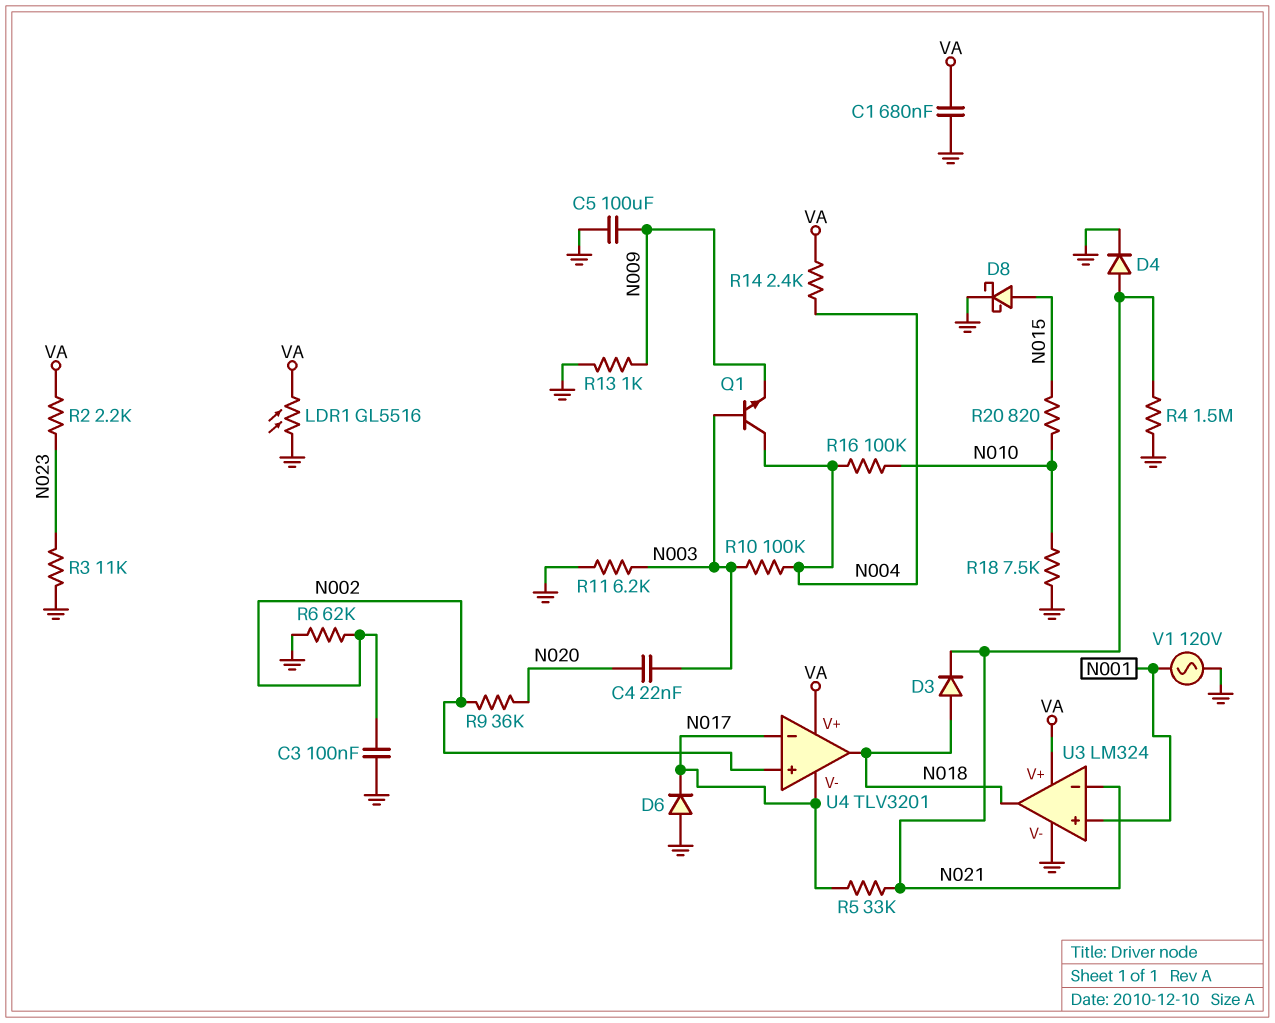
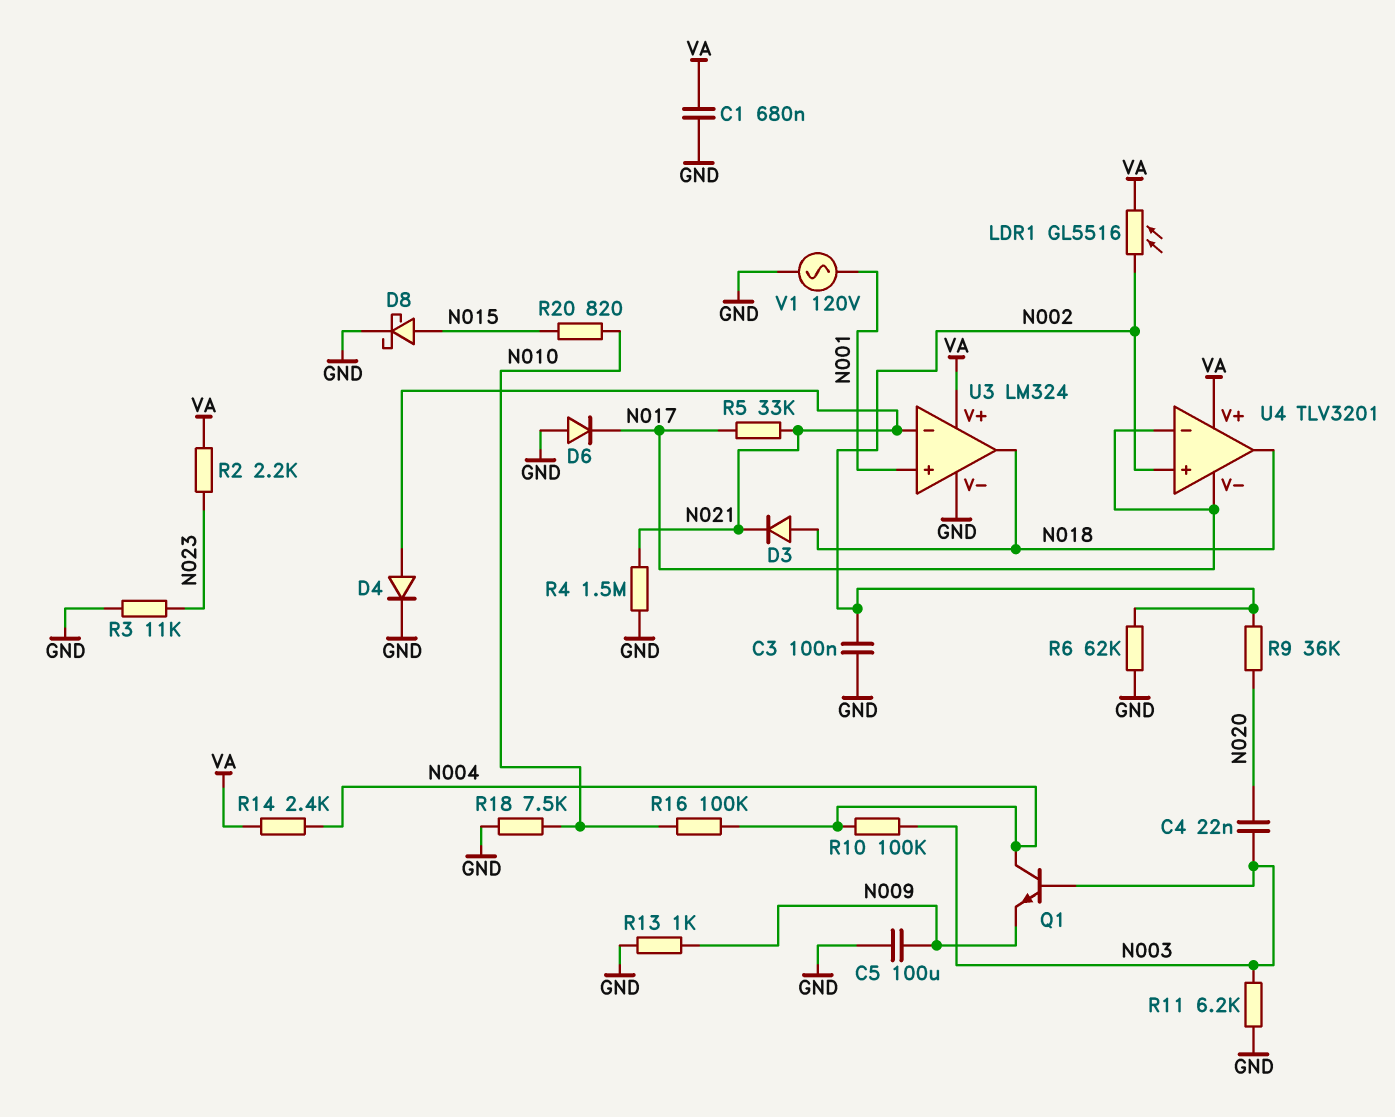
LDR1: GL5516 (GND, VA) -> GL5516 (N002, VA)

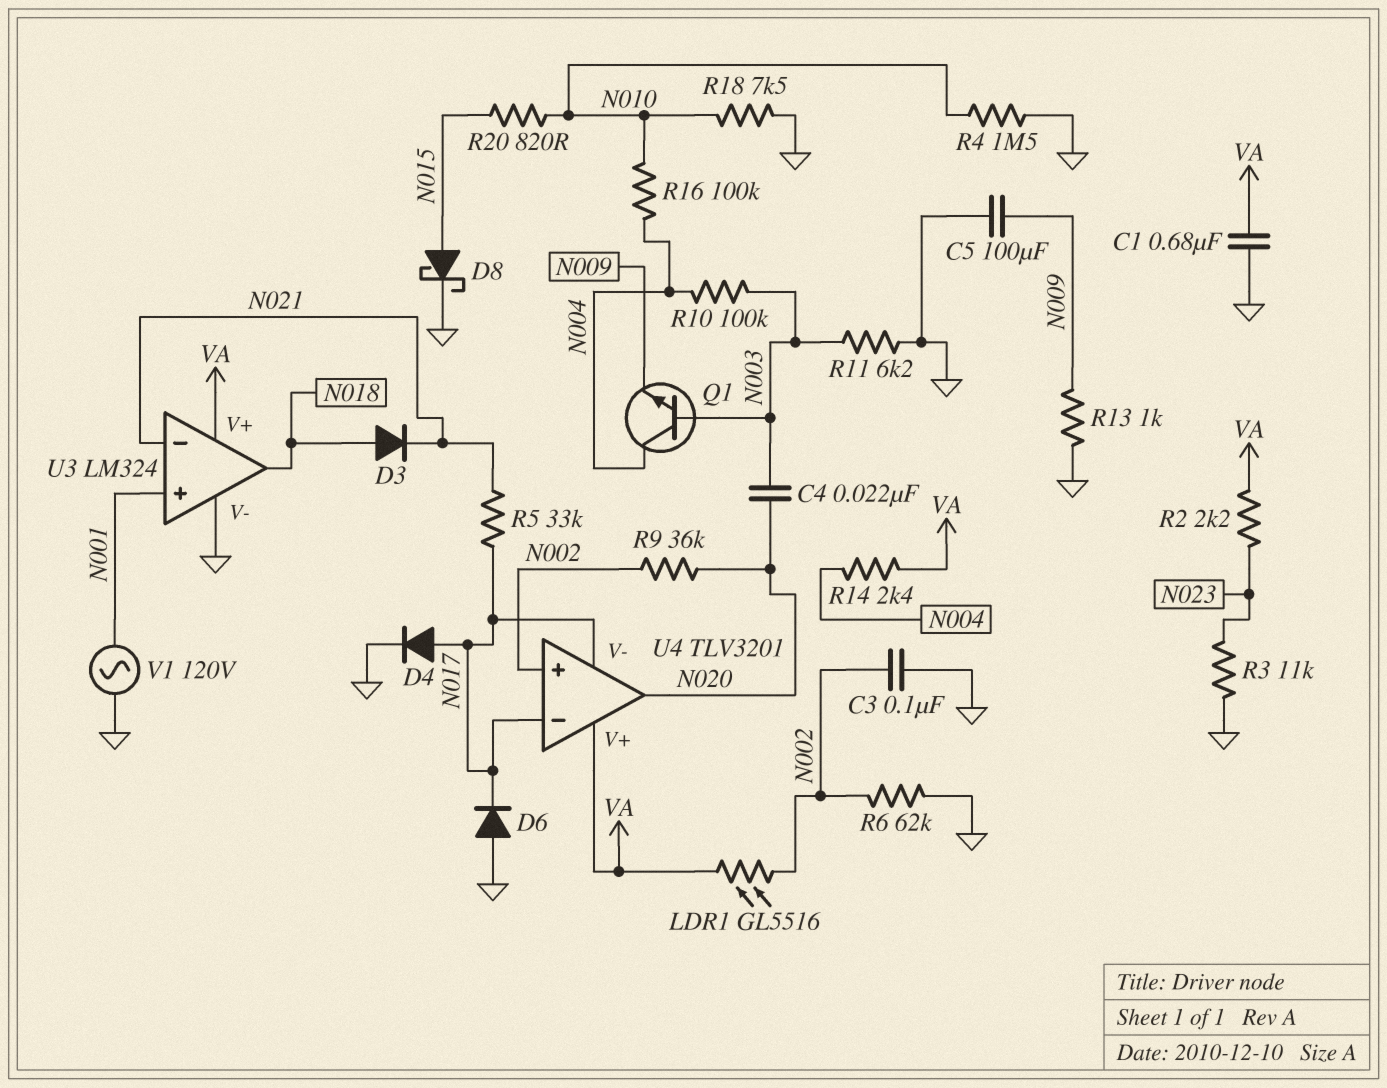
D4: diode (A N021, K GND) -> diode (A N017, K GND)
R4: 1.5M (GND, N021) -> 1.5M (GND, N010)
U4 pin out: N018 -> N020

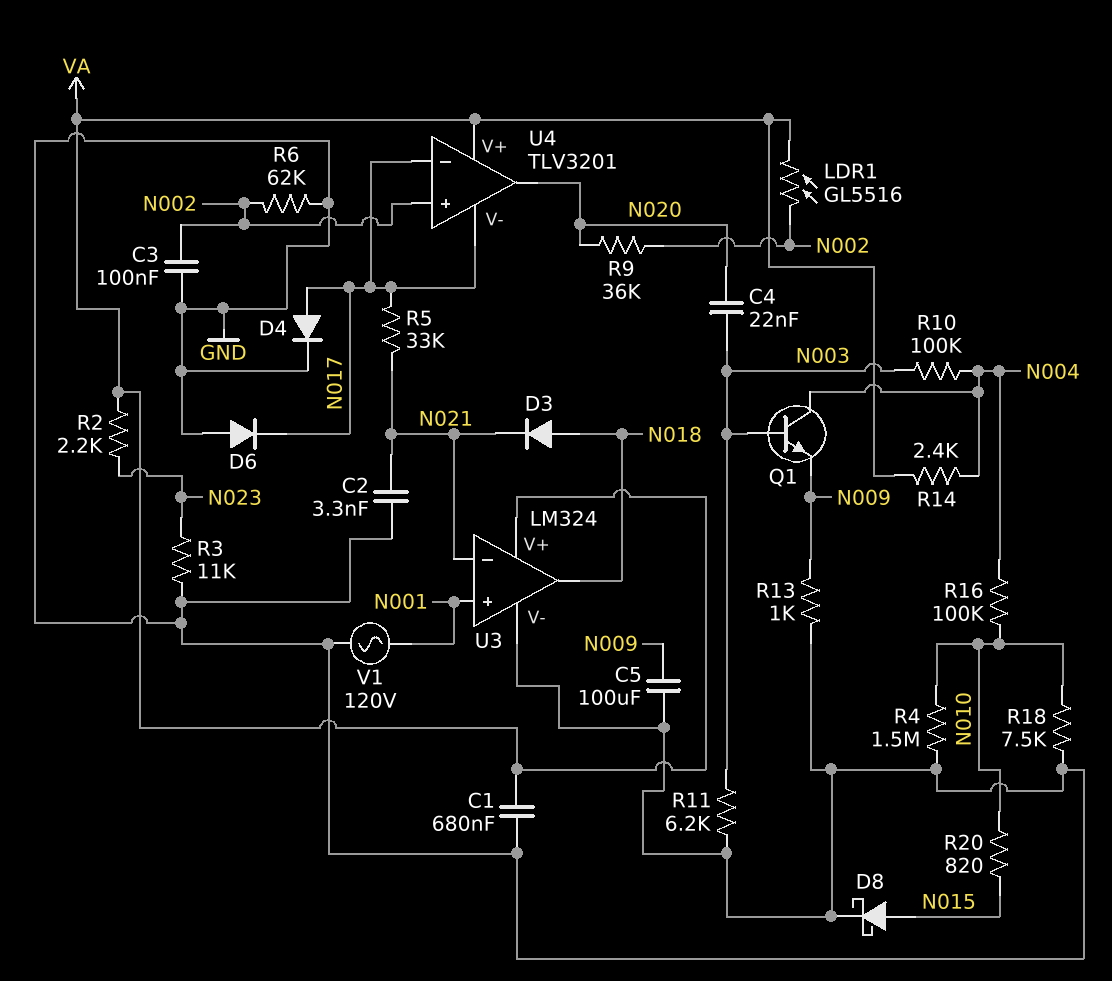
C2: none -> 3.3nF (GND, N021)

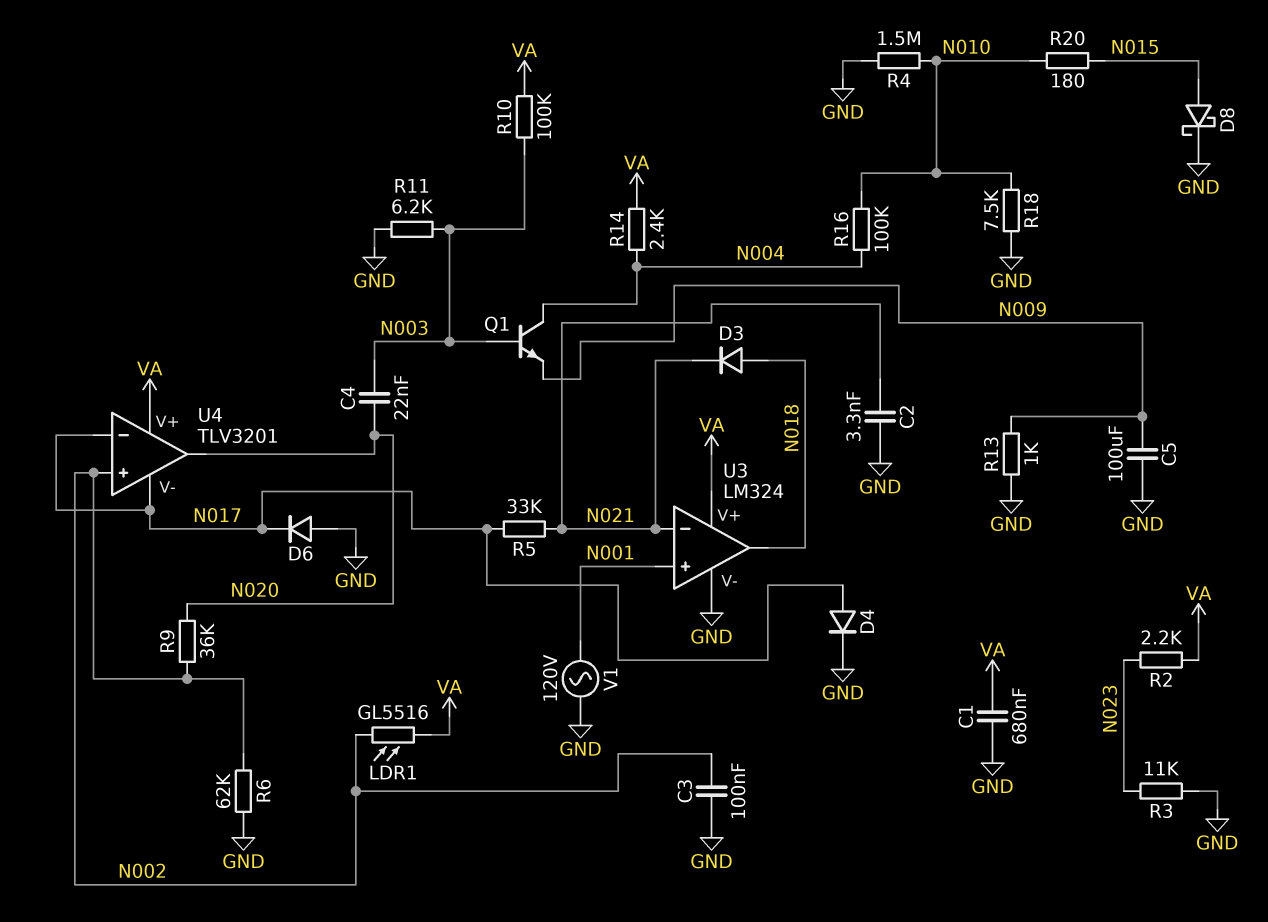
R10: 100k (N003, N004) -> 100k (N003, VA)
R20: 820 (N010, N015) -> 180 (N010, N015)

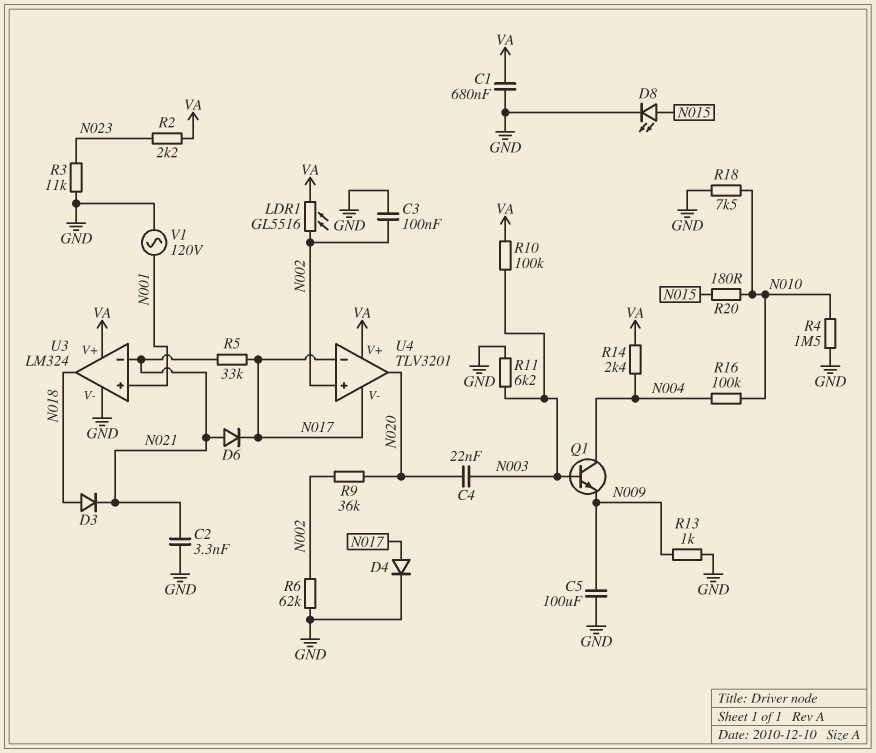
D6: diode (A GND, K N017) -> diode (A N021, K N017)
D8: schottky (A N015, K GND) -> LED (A N015, K GND)

